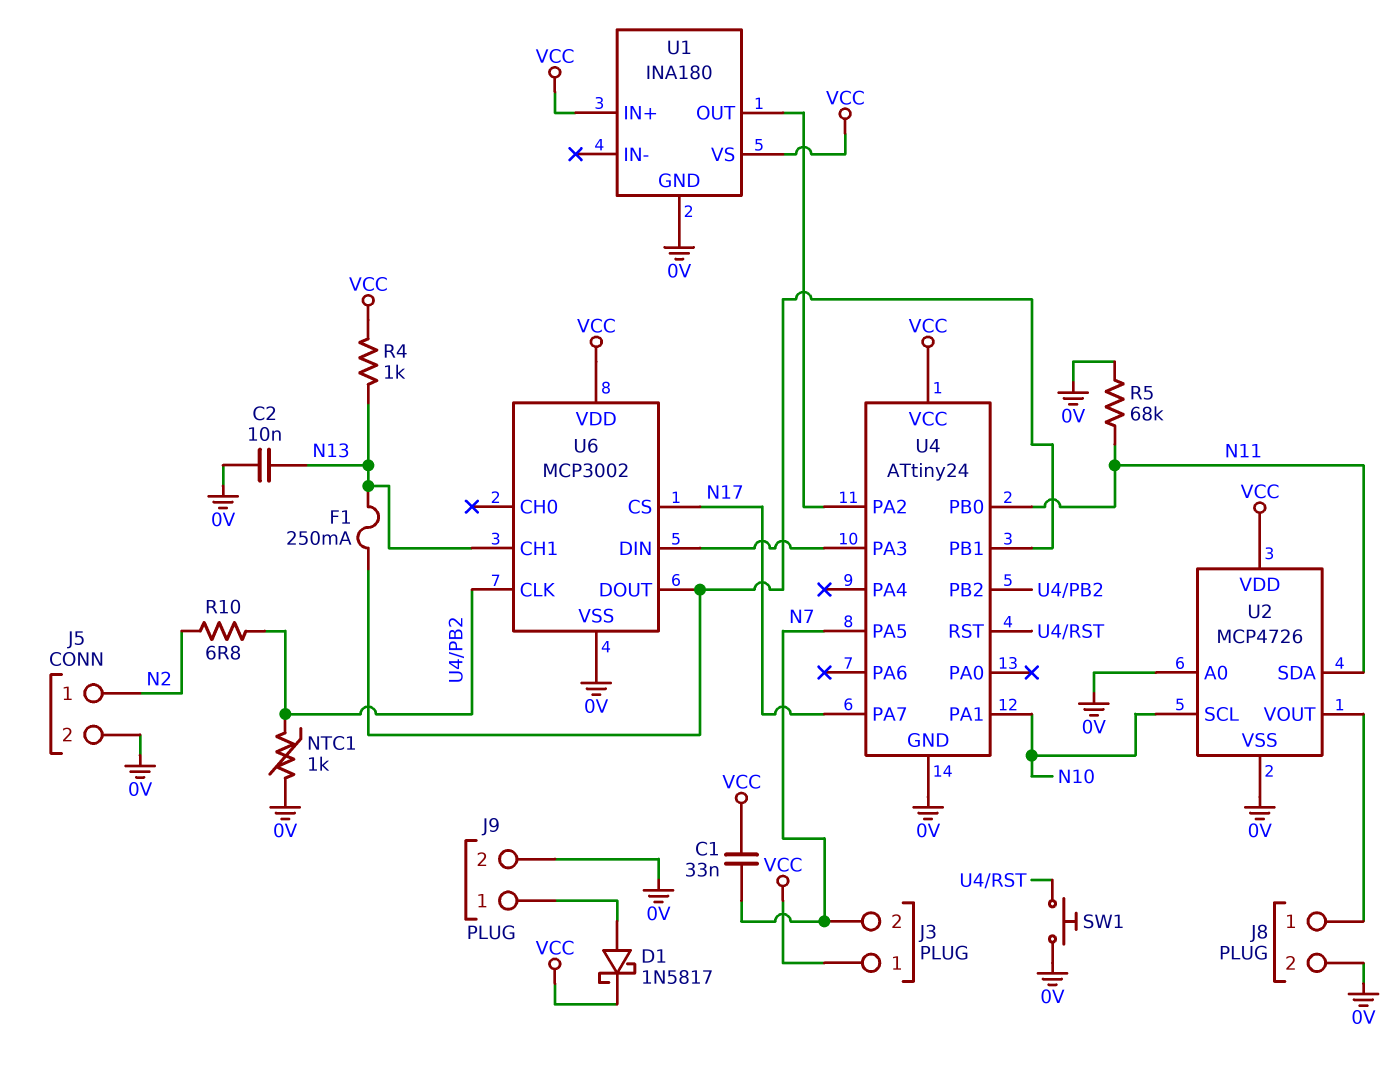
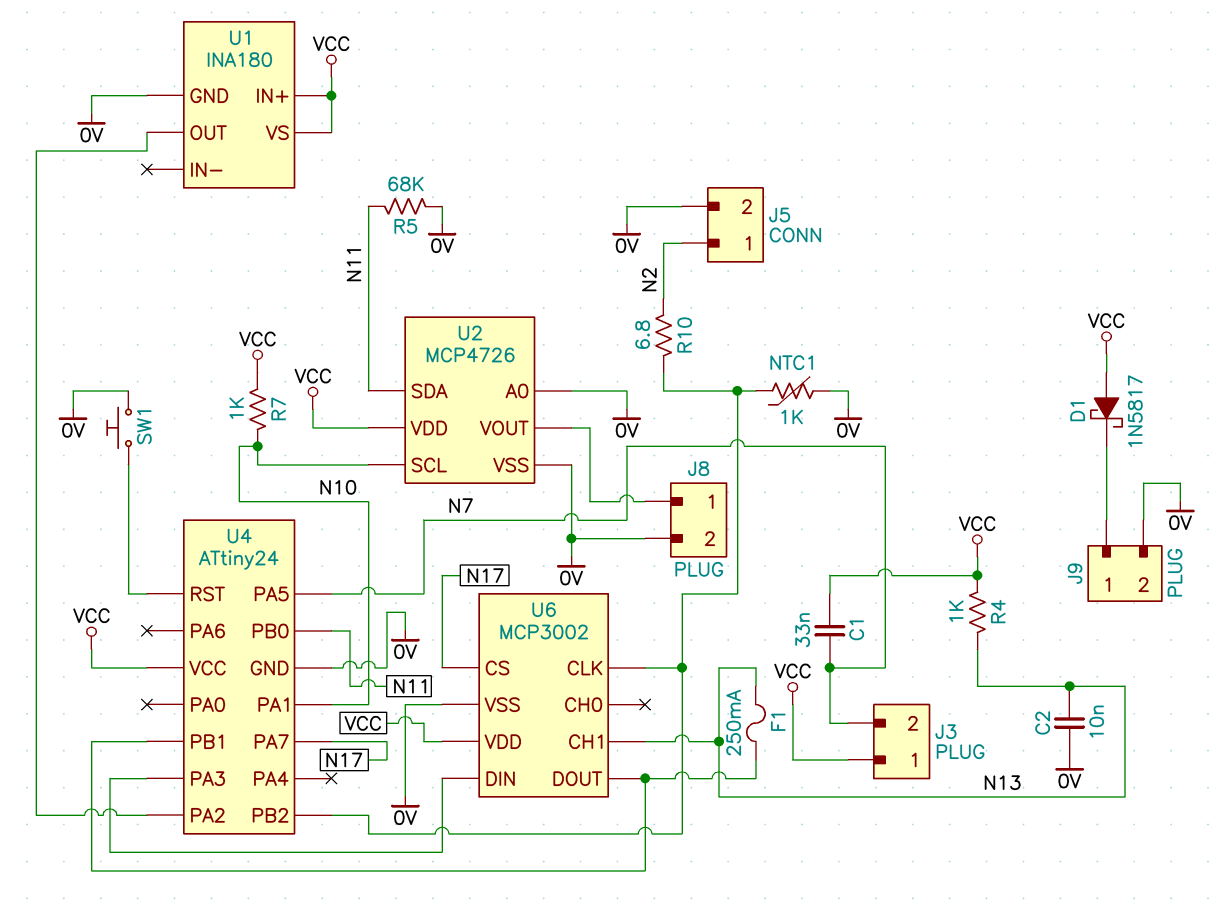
D1: schottky 1N5817 (A J9/1, K VCC) -> schottky 1N5817 (A VCC, K J9/1)
R7: none -> 1k (N10, VCC)

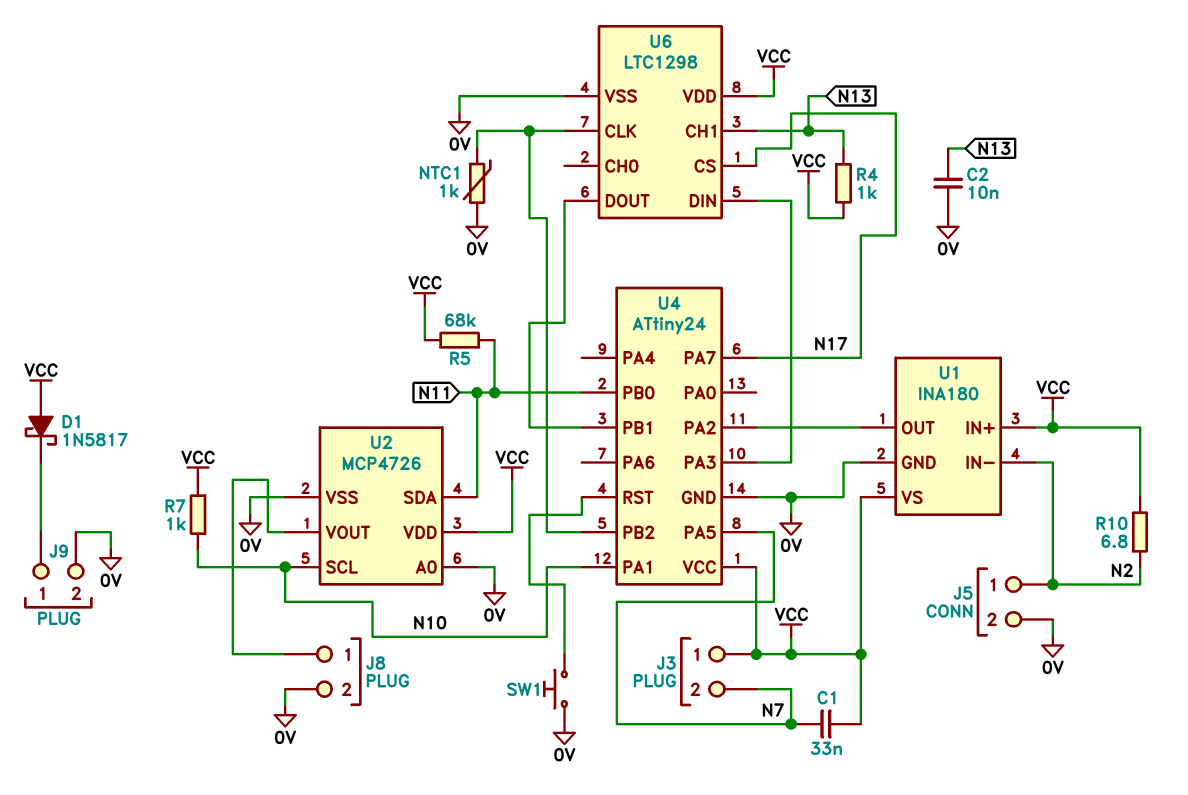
F1: 250mA (N13, U4/PB1) -> none
R5: 68k (0V, N11) -> 68k (N11, VCC)
R10: 6.8 (N2, U4/PB2) -> 6.8 (N2, VCC)
U1 pin IN-: none -> N2
U6: MCP3002 -> LTC1298

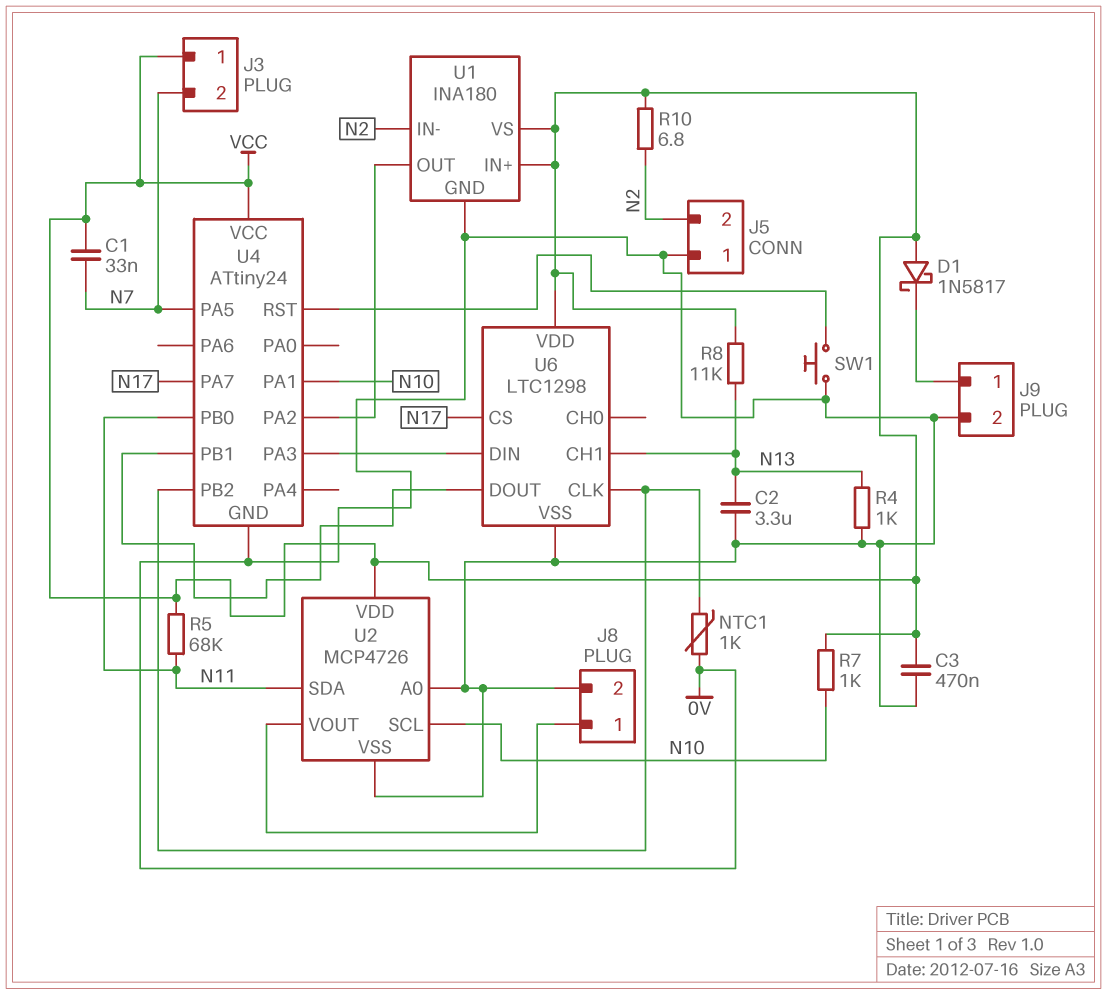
C2: 10nF (0V, N13) -> 3.3uF (0V, N13)
C3: none -> 470nF (0V, VCC)
J5 pin 1: N2 -> 0V
J5 pin 2: 0V -> N2
R4: 1k (N13, VCC) -> 1k (0V, N13)
R8: none -> 11k (N13, VCC)

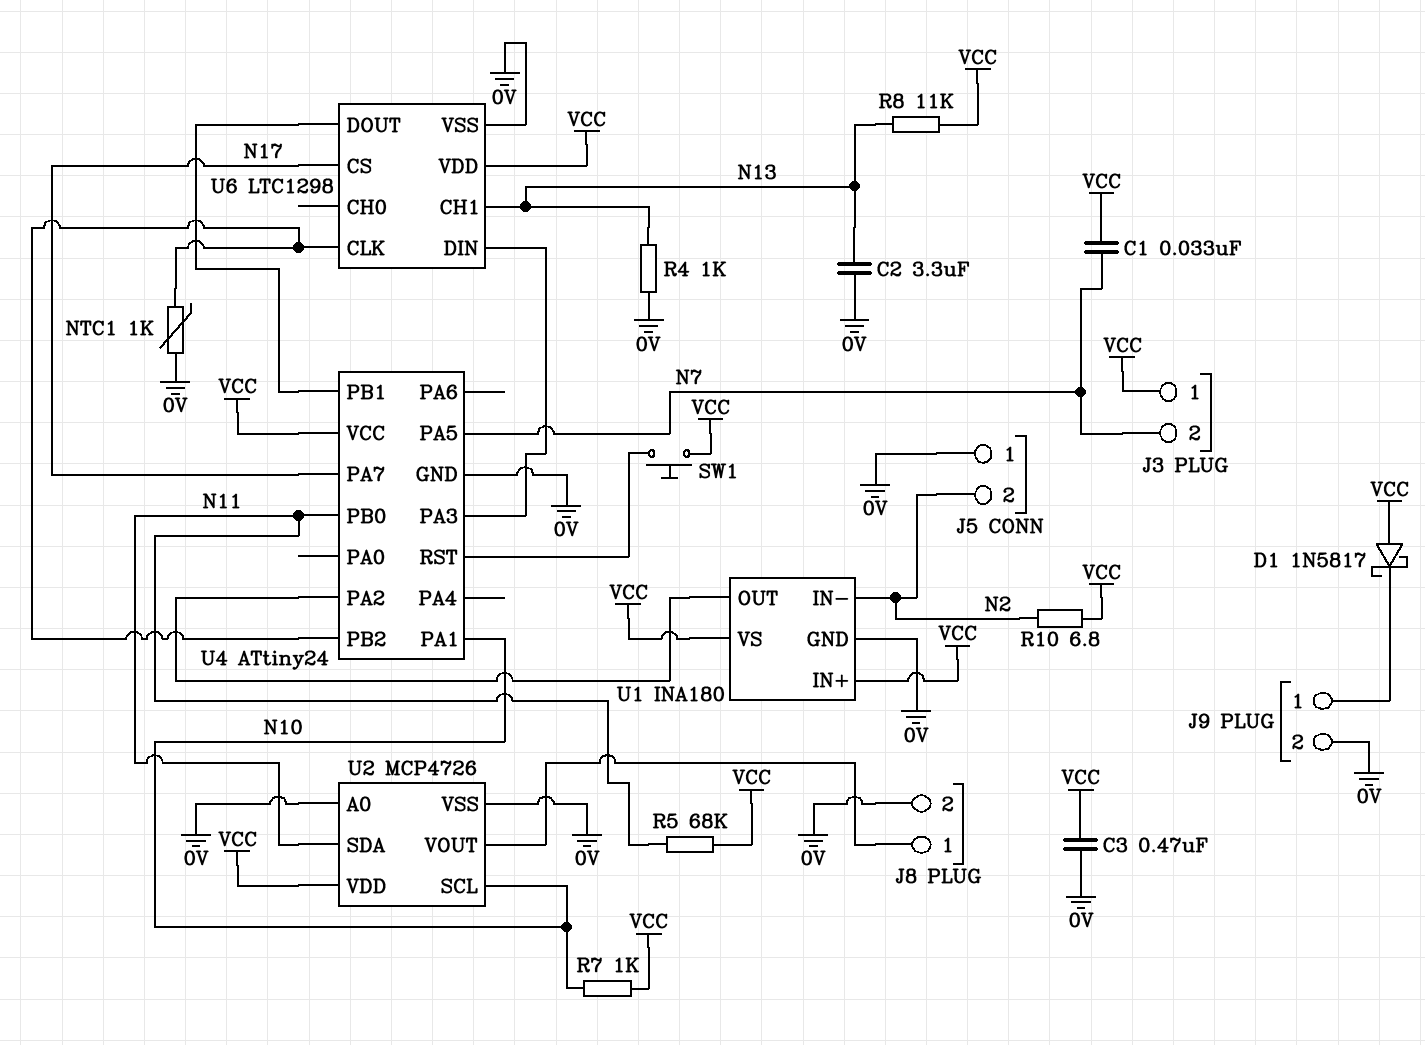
SW1: button (0V, U4/RST) -> button (U4/RST, VCC)

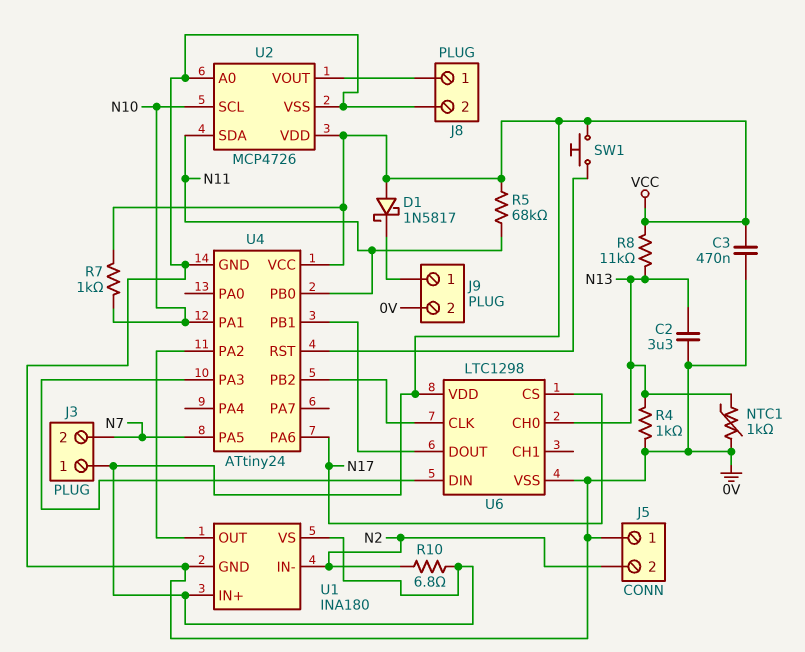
C1: 33nF (N7, VCC) -> none
NTC1: 1k (0V, U4/PB2) -> 1k (0V, N13)
U4 pin PA6: none -> N17
U4 pin PA7: N17 -> none
U6 pin CH0: none -> N13
U6 pin CH1: N13 -> none

